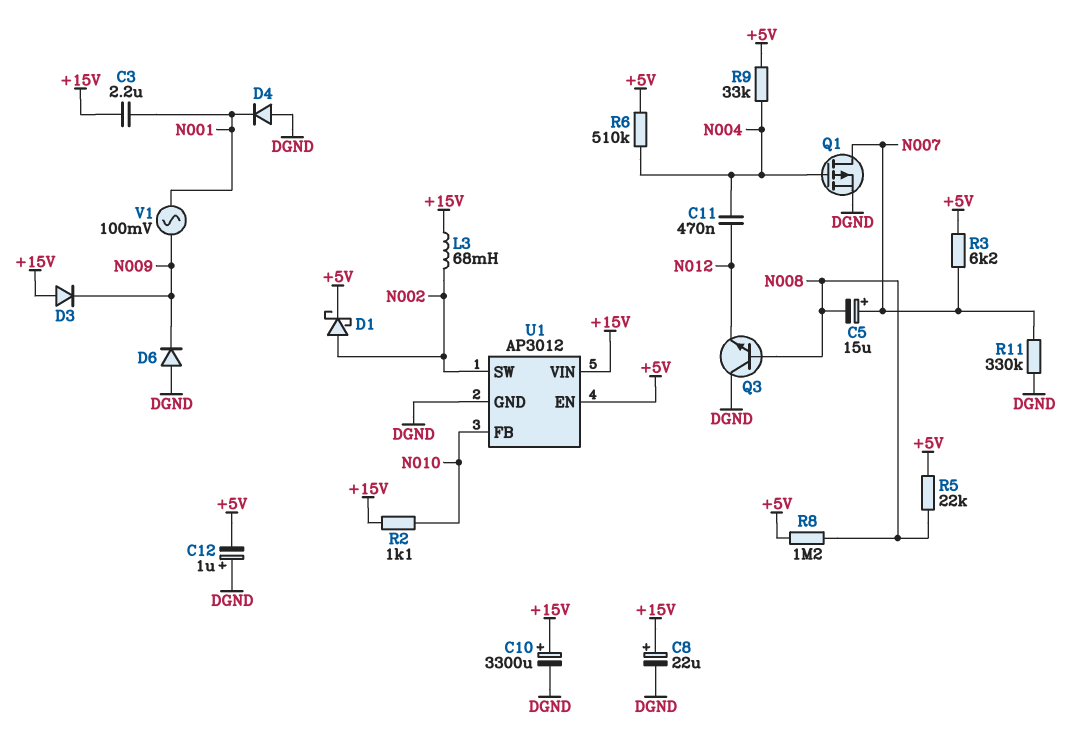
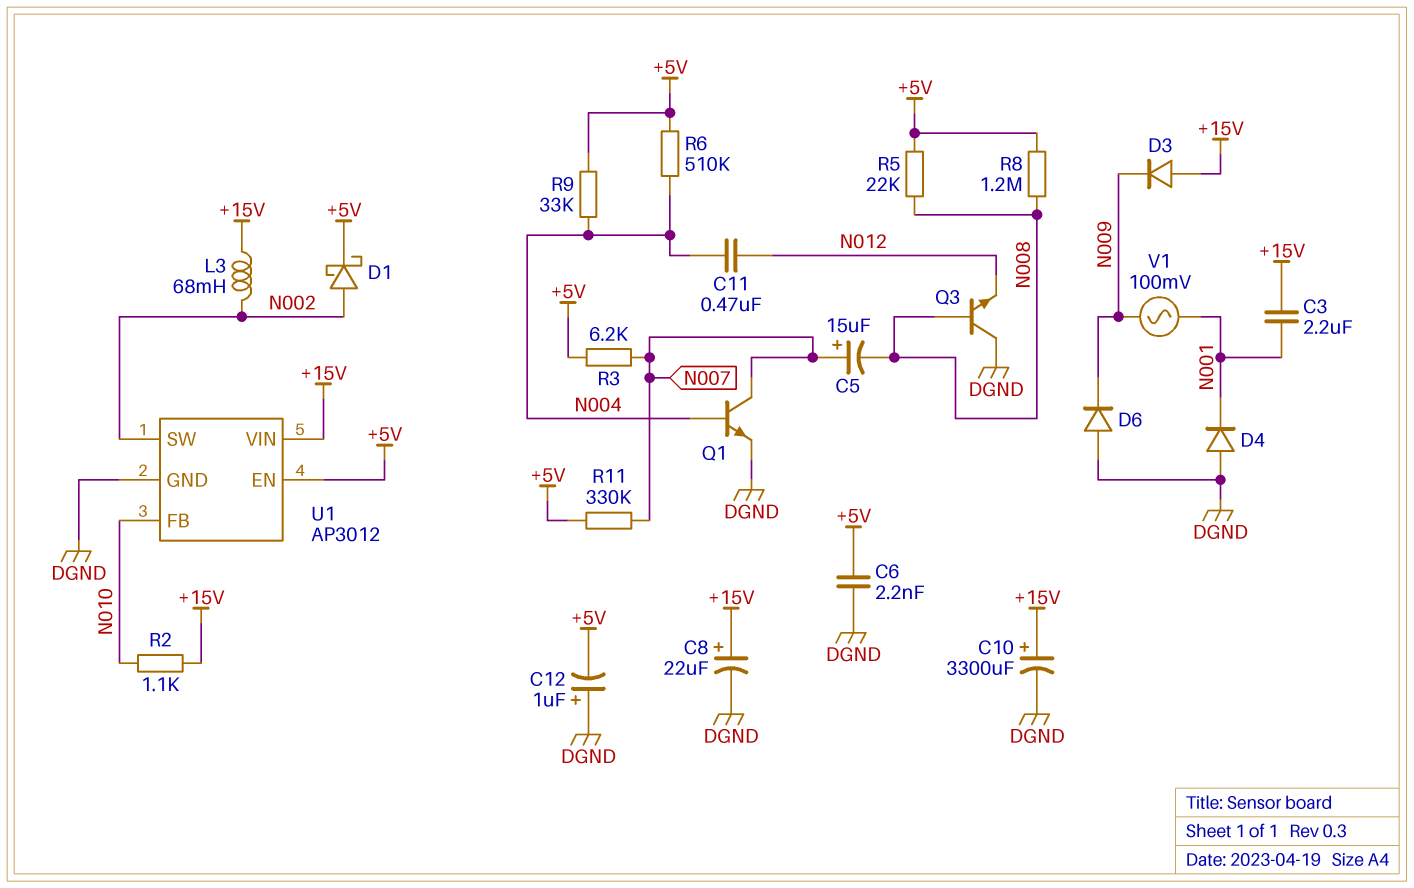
C6: none -> 2.2nF (+5V, DGND)
Q1: PMOS (G N004, D N007, S DGND) -> NPN (B N004, C N007, E DGND)
R11: 330k (DGND, N007) -> 330k (+5V, N007)

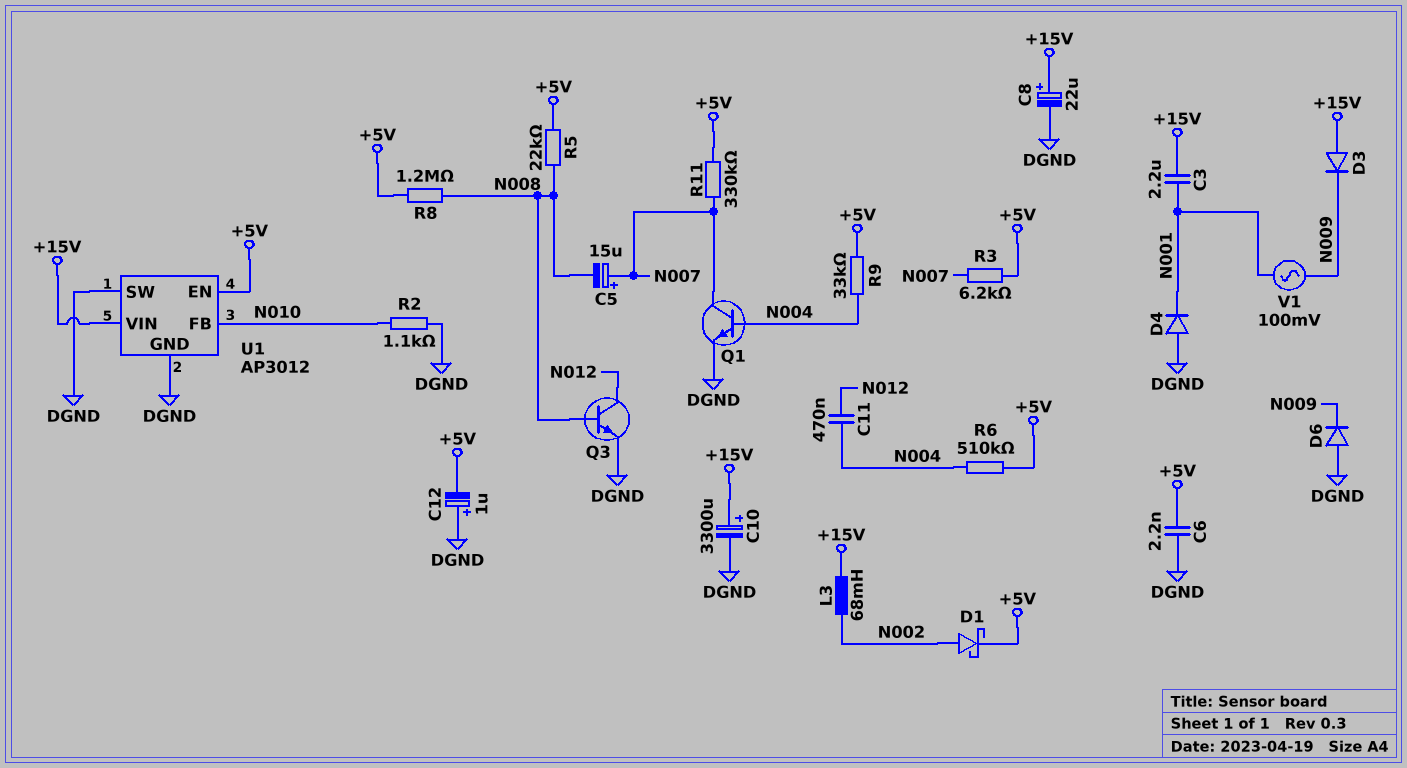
Q3: NPN (B N008, C DGND, E N012) -> NPN (B N008, C N012, E DGND)
R2: 1.1k (+15V, N010) -> 1.1k (DGND, N010)
U1 pin SW: N002 -> DGND

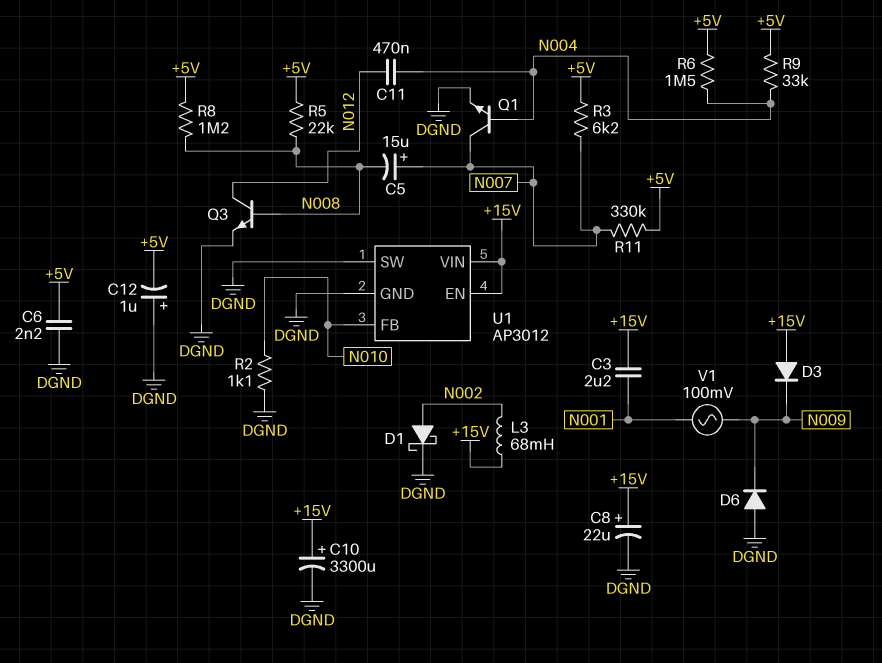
D1: schottky (A N002, K +5V) -> schottky (A N002, K DGND)
D4: diode (A DGND, K N001) -> none
R6: 510k (+5V, N004) -> 1.5M (+5V, N004)
U1 pin EN: +5V -> +15V

